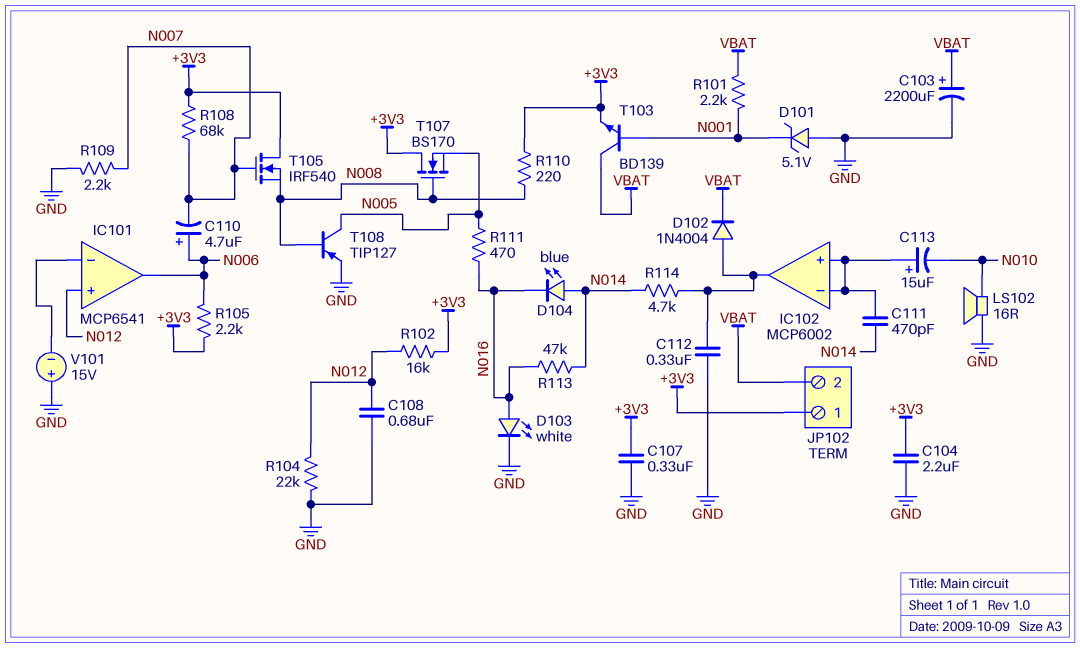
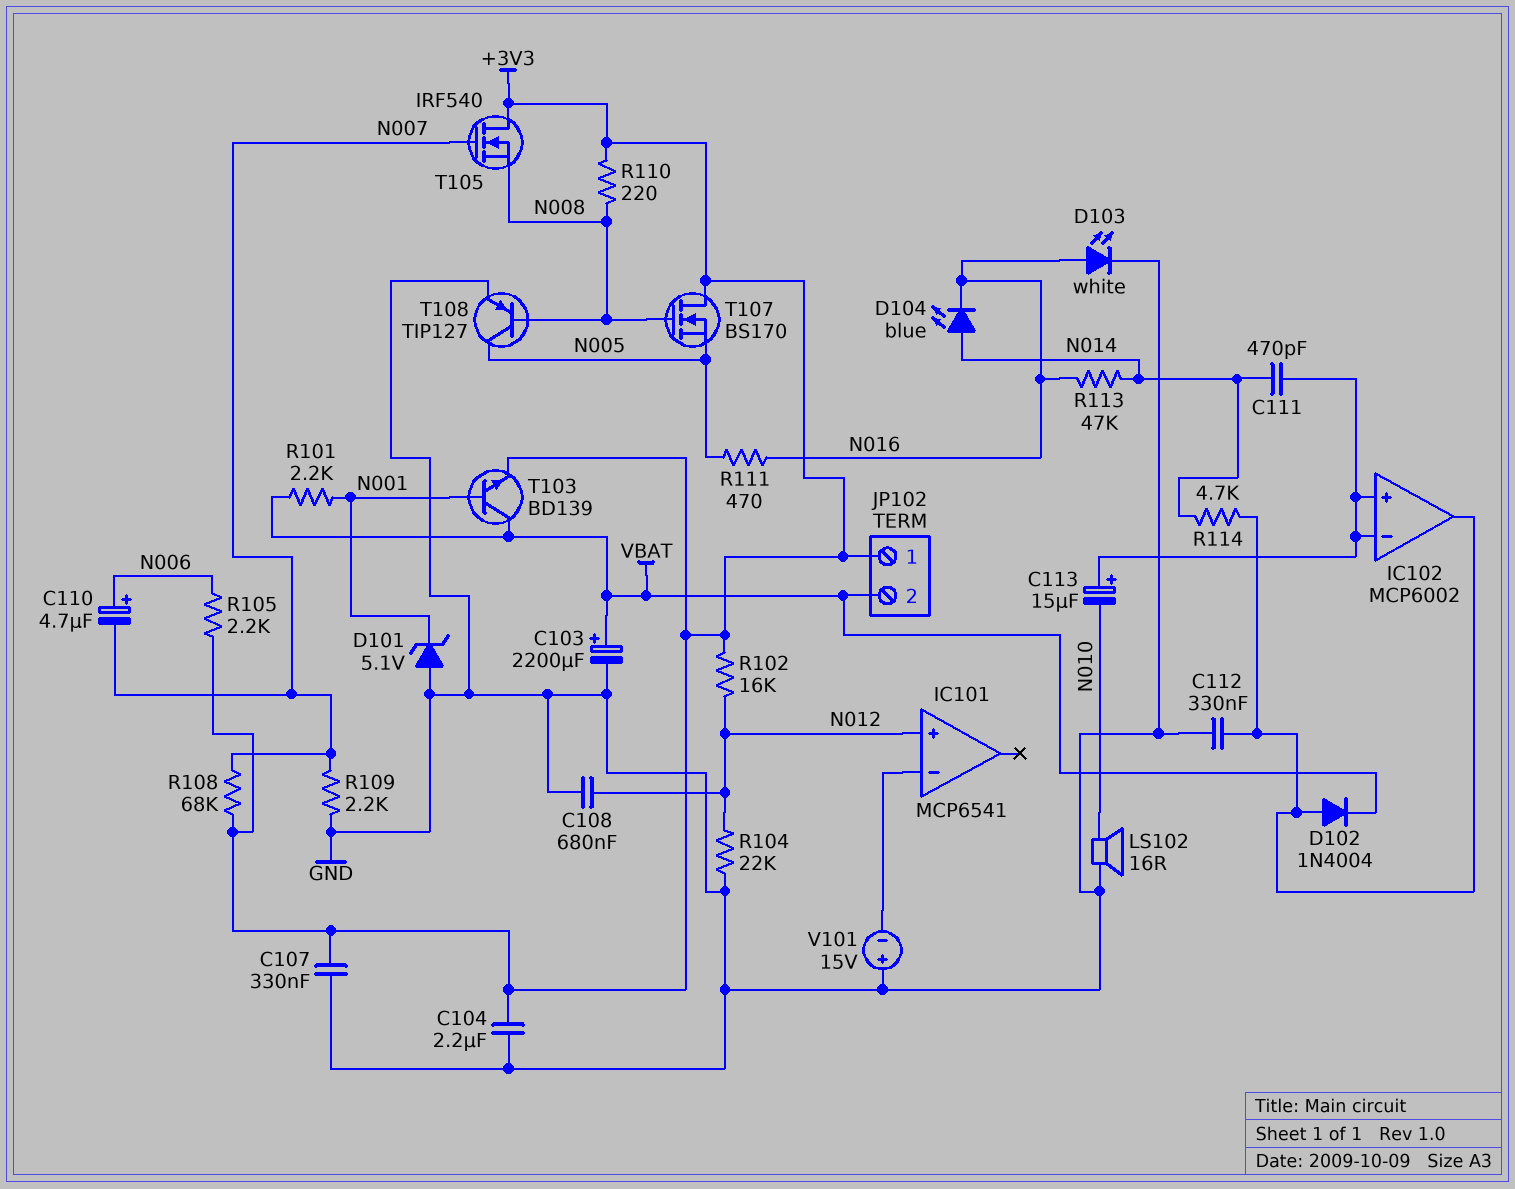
IC101 pin out: N006 -> none

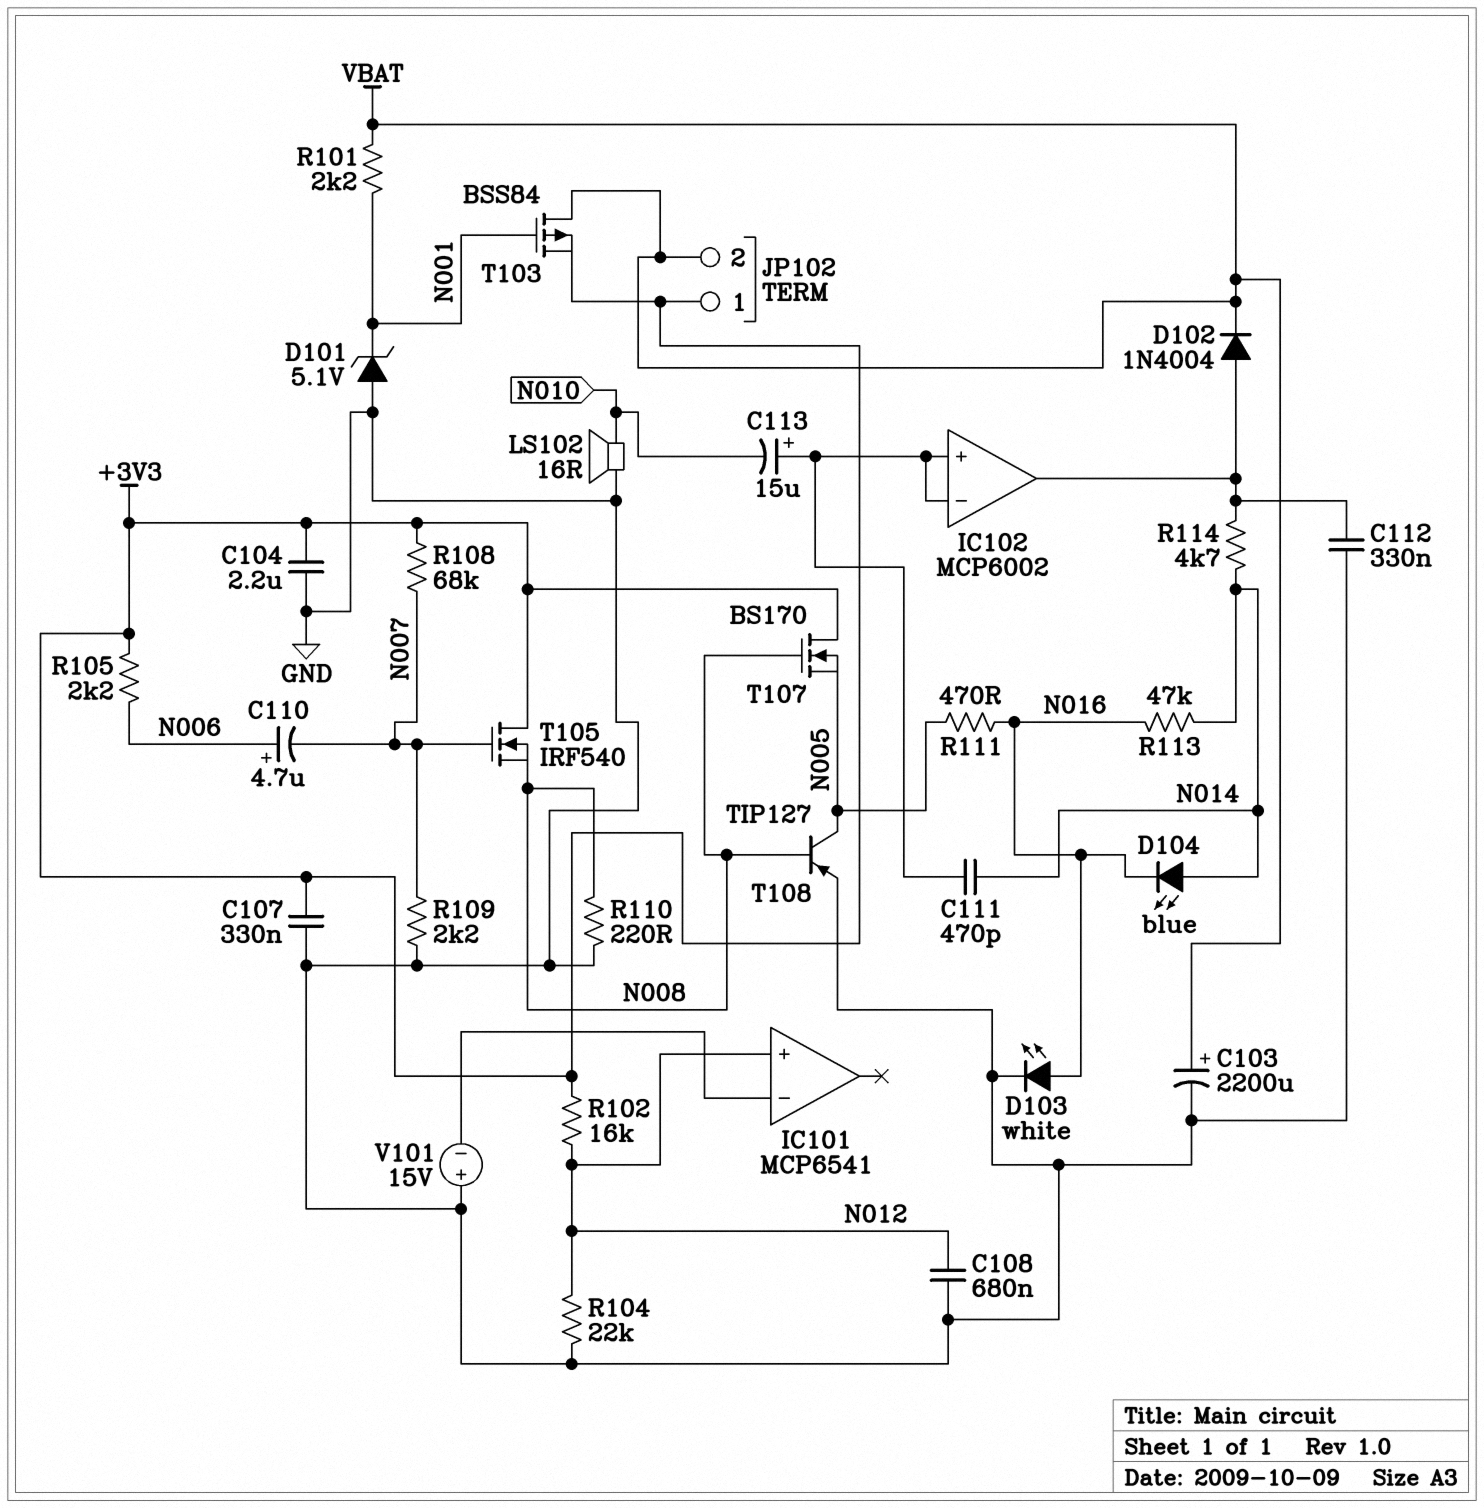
R110: 220 (+3V3, N008) -> 220 (GND, N008)
T103: NPN BD139 (B N001, C VBAT, E +3V3) -> PMOS BSS84 (G N001, D VBAT, S +3V3)

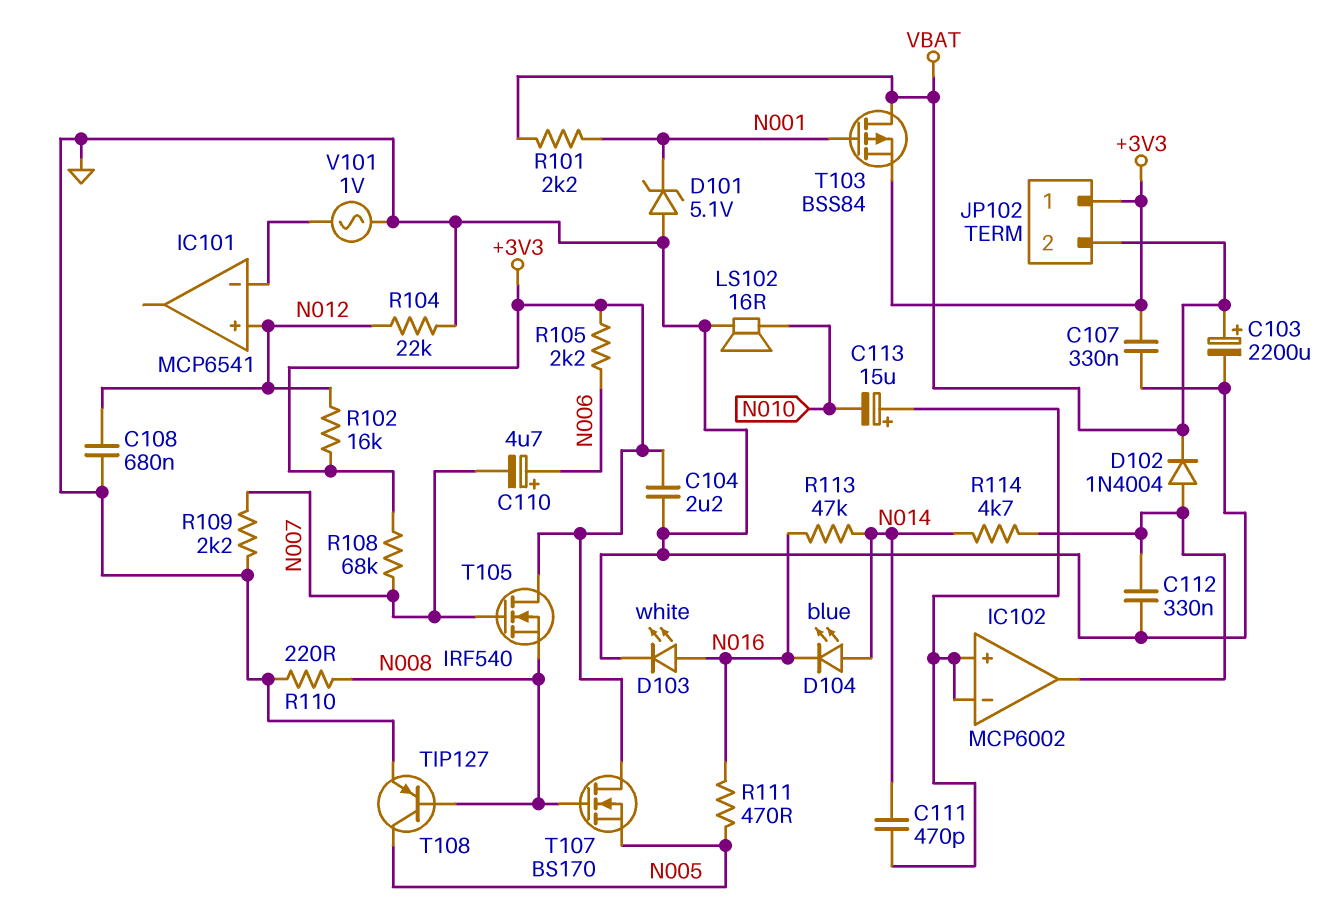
V101: 15V (plus GND, minus IC101/in-) -> AC 1V (GND, IC101/in-)

